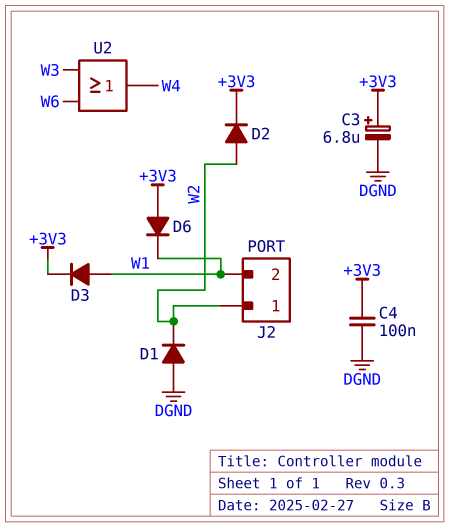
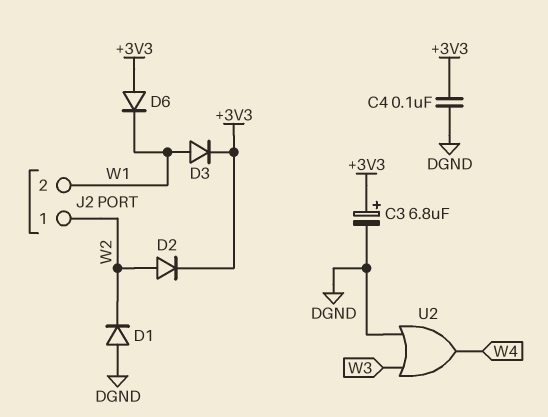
U2: OR (in W3, in W6, out W4) -> OR (in DGND, in W3, out W4)

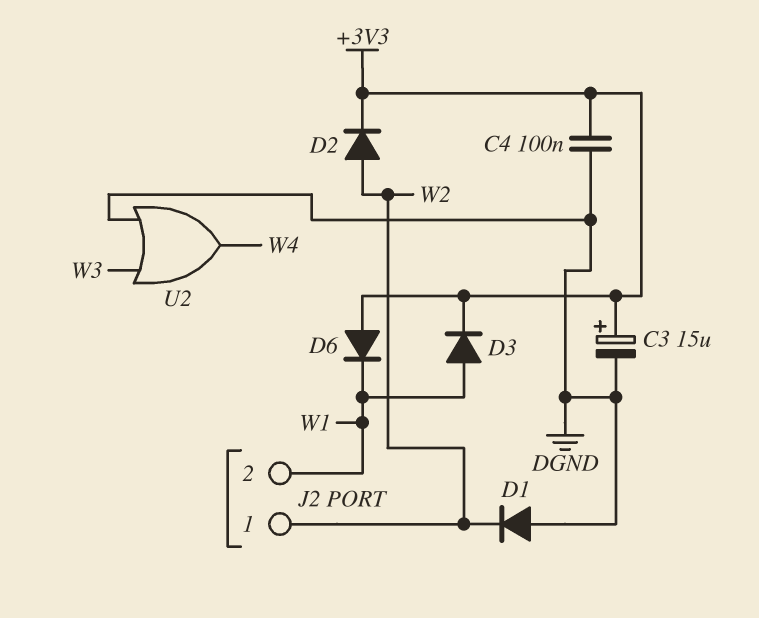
C3: 6.8uF (plus +3V3, minus DGND) -> 15uF (plus +3V3, minus DGND)

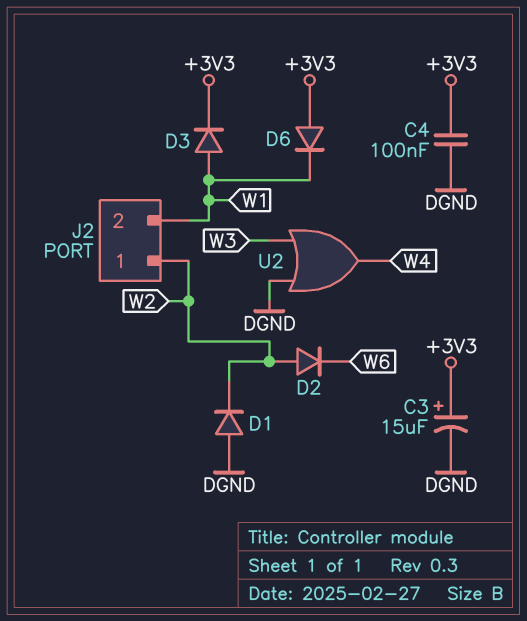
D2: diode (A W2, K +3V3) -> diode (A W2, K W6)

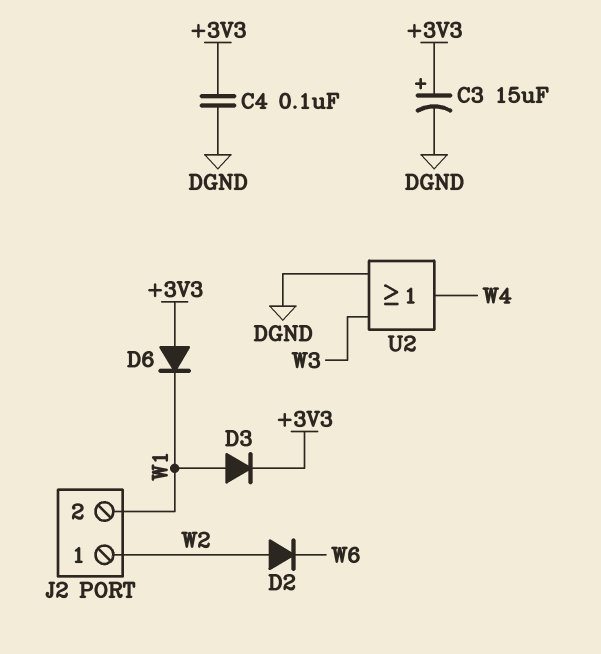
D1: diode (A DGND, K W2) -> none

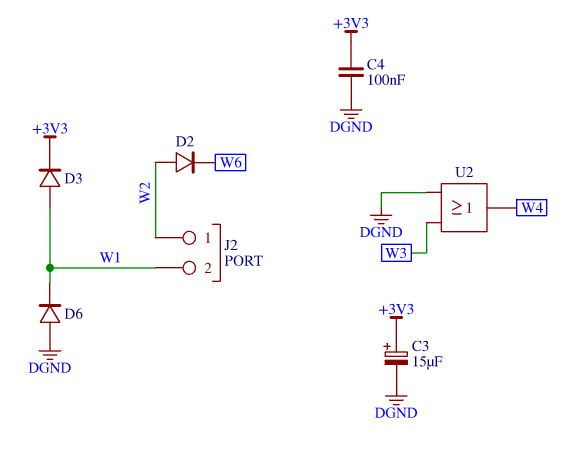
D6: diode (A +3V3, K W1) -> diode (A DGND, K W1)

